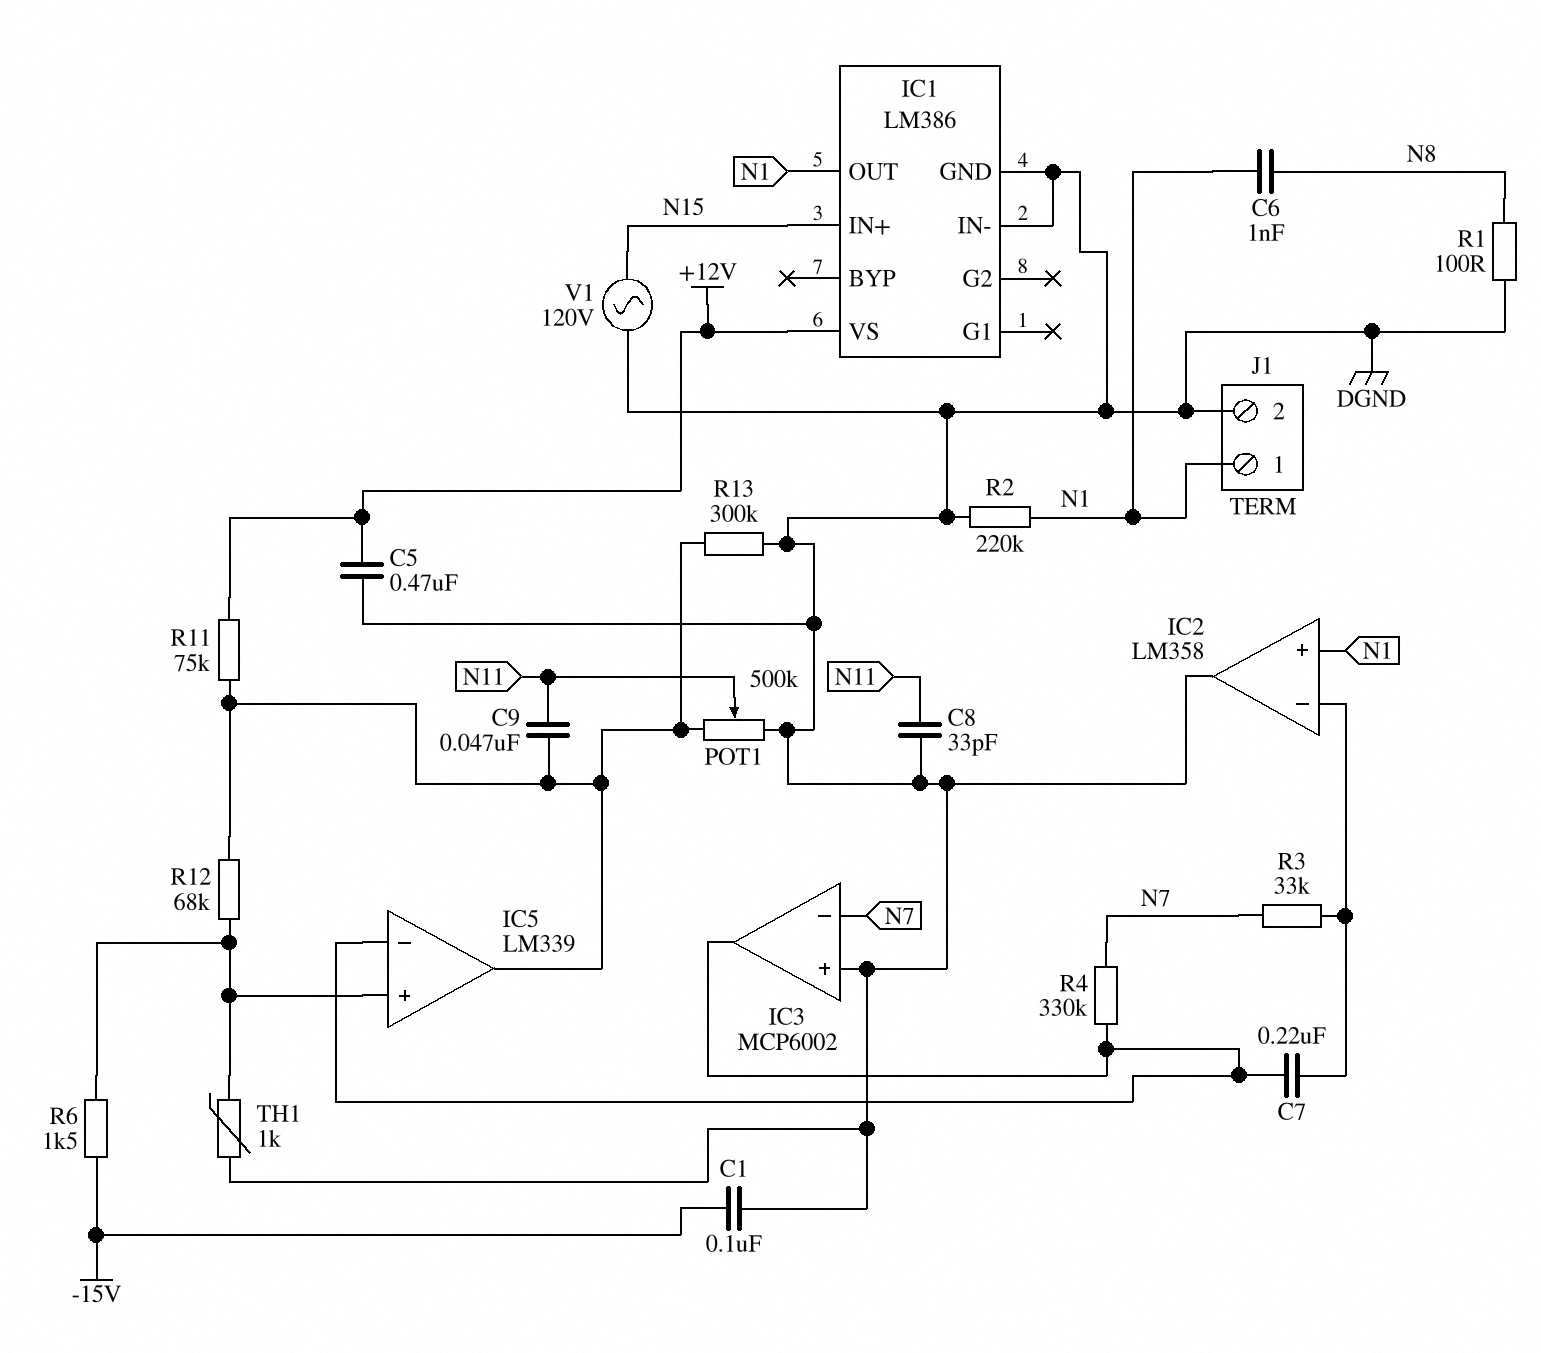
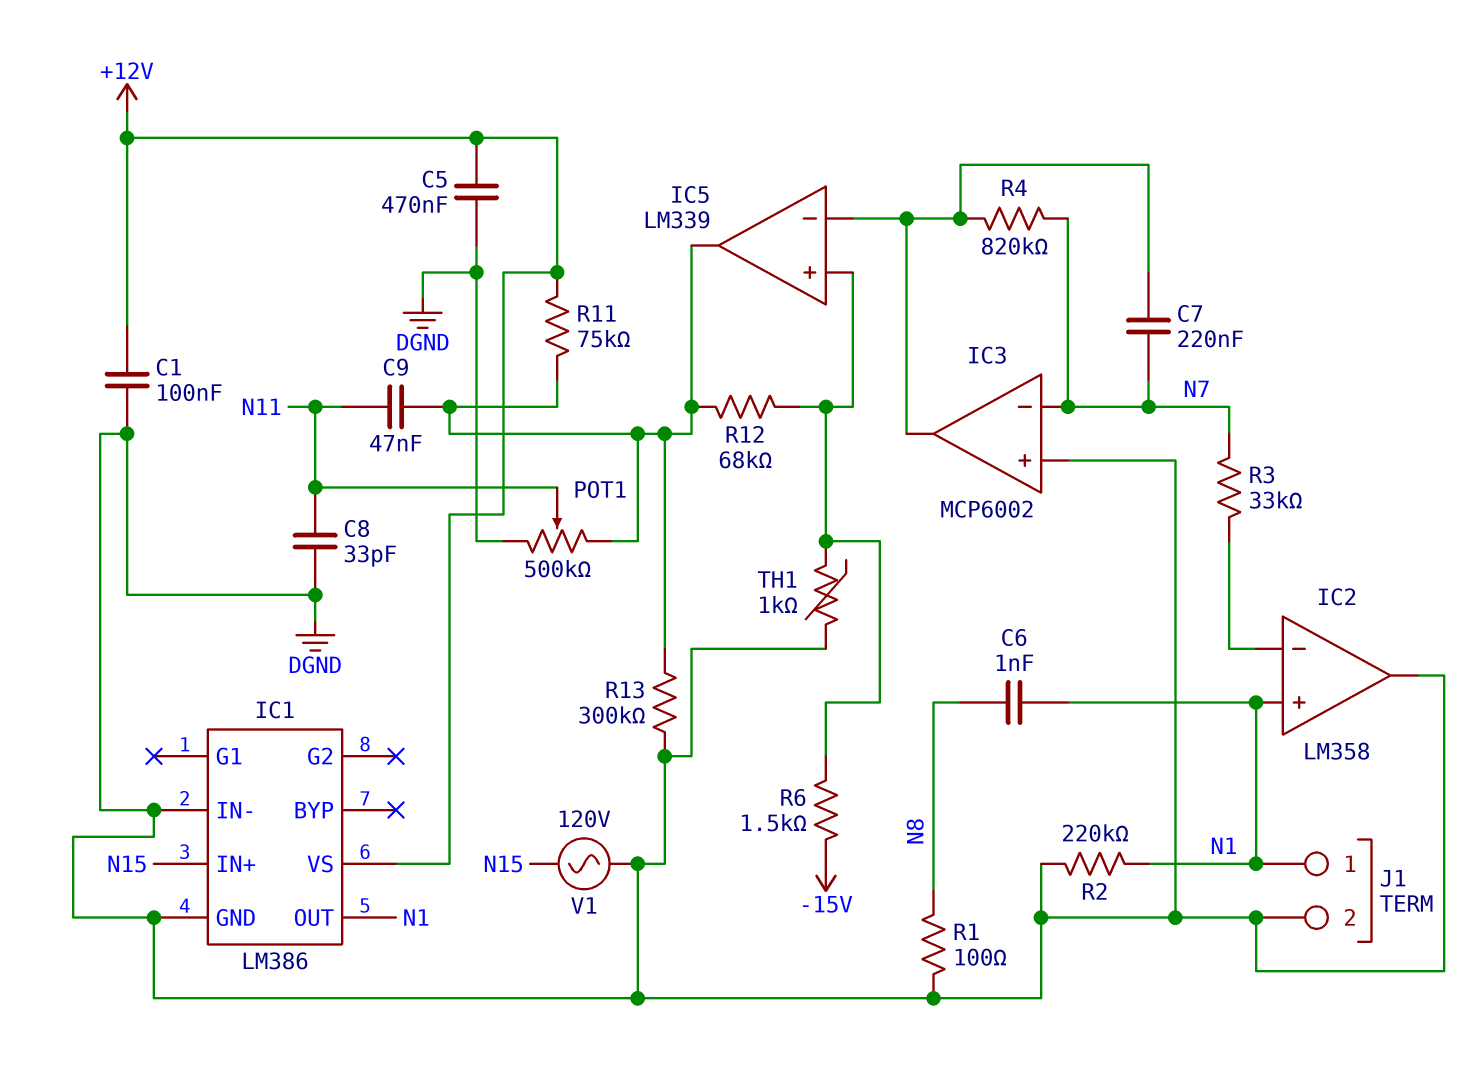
C1: 100nF (-15V, DGND) -> 100nF (+12V, DGND)
C7: 220nF (IC2/in-, IC3/out) -> 220nF (IC3/out, N7)
R4: 330k (IC3/out, N7) -> 820k (IC3/out, N7)

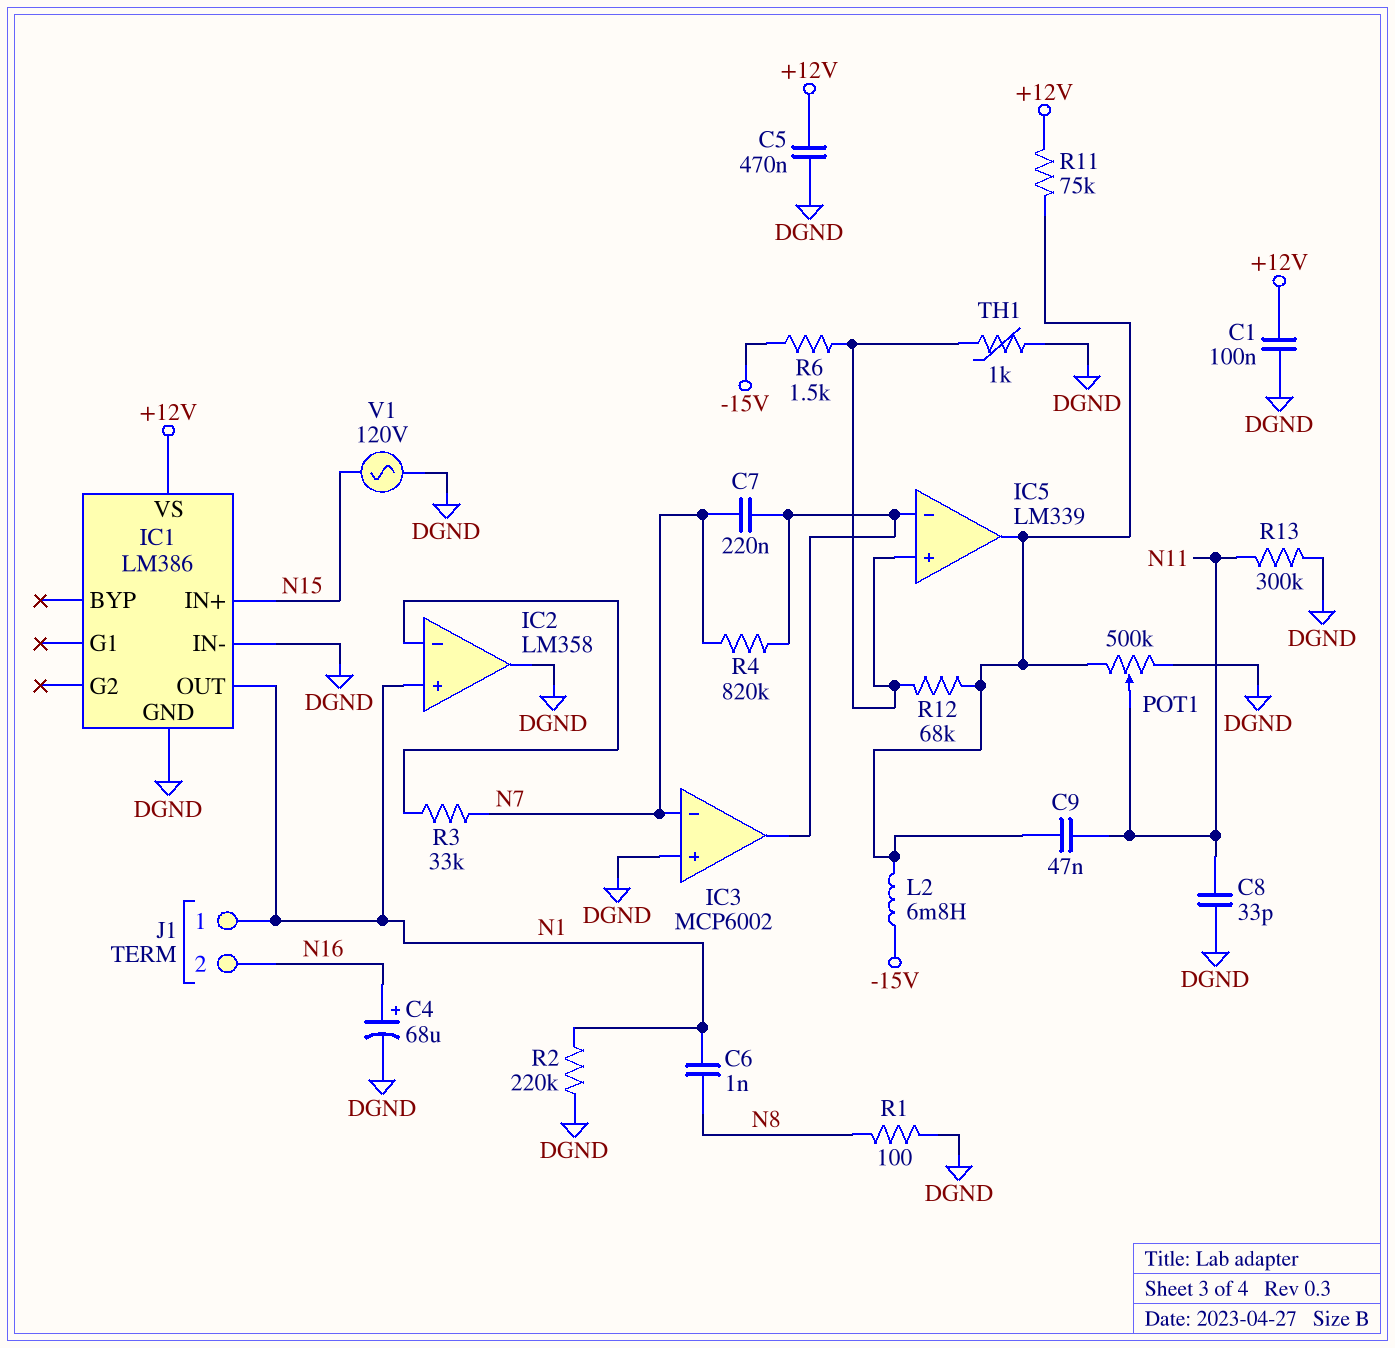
C4: none -> 68uF (plus N16, minus DGND)
J1 pin 2: DGND -> N16
L2: none -> 6.8mH (-15V, IC5/out)
R13: 300k (DGND, IC5/out) -> 300k (DGND, N11)

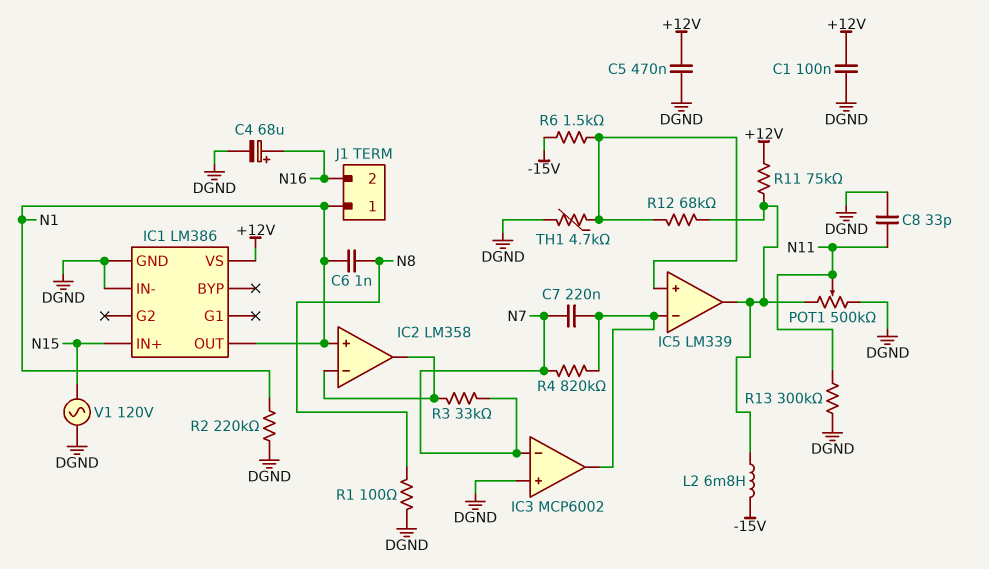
C9: 47nF (IC5/out, N11) -> none
IC2 pin out: DGND -> IC2/in-
TH1: 1k (DGND, IC5/in+) -> 4.7k (DGND, IC5/in+)

